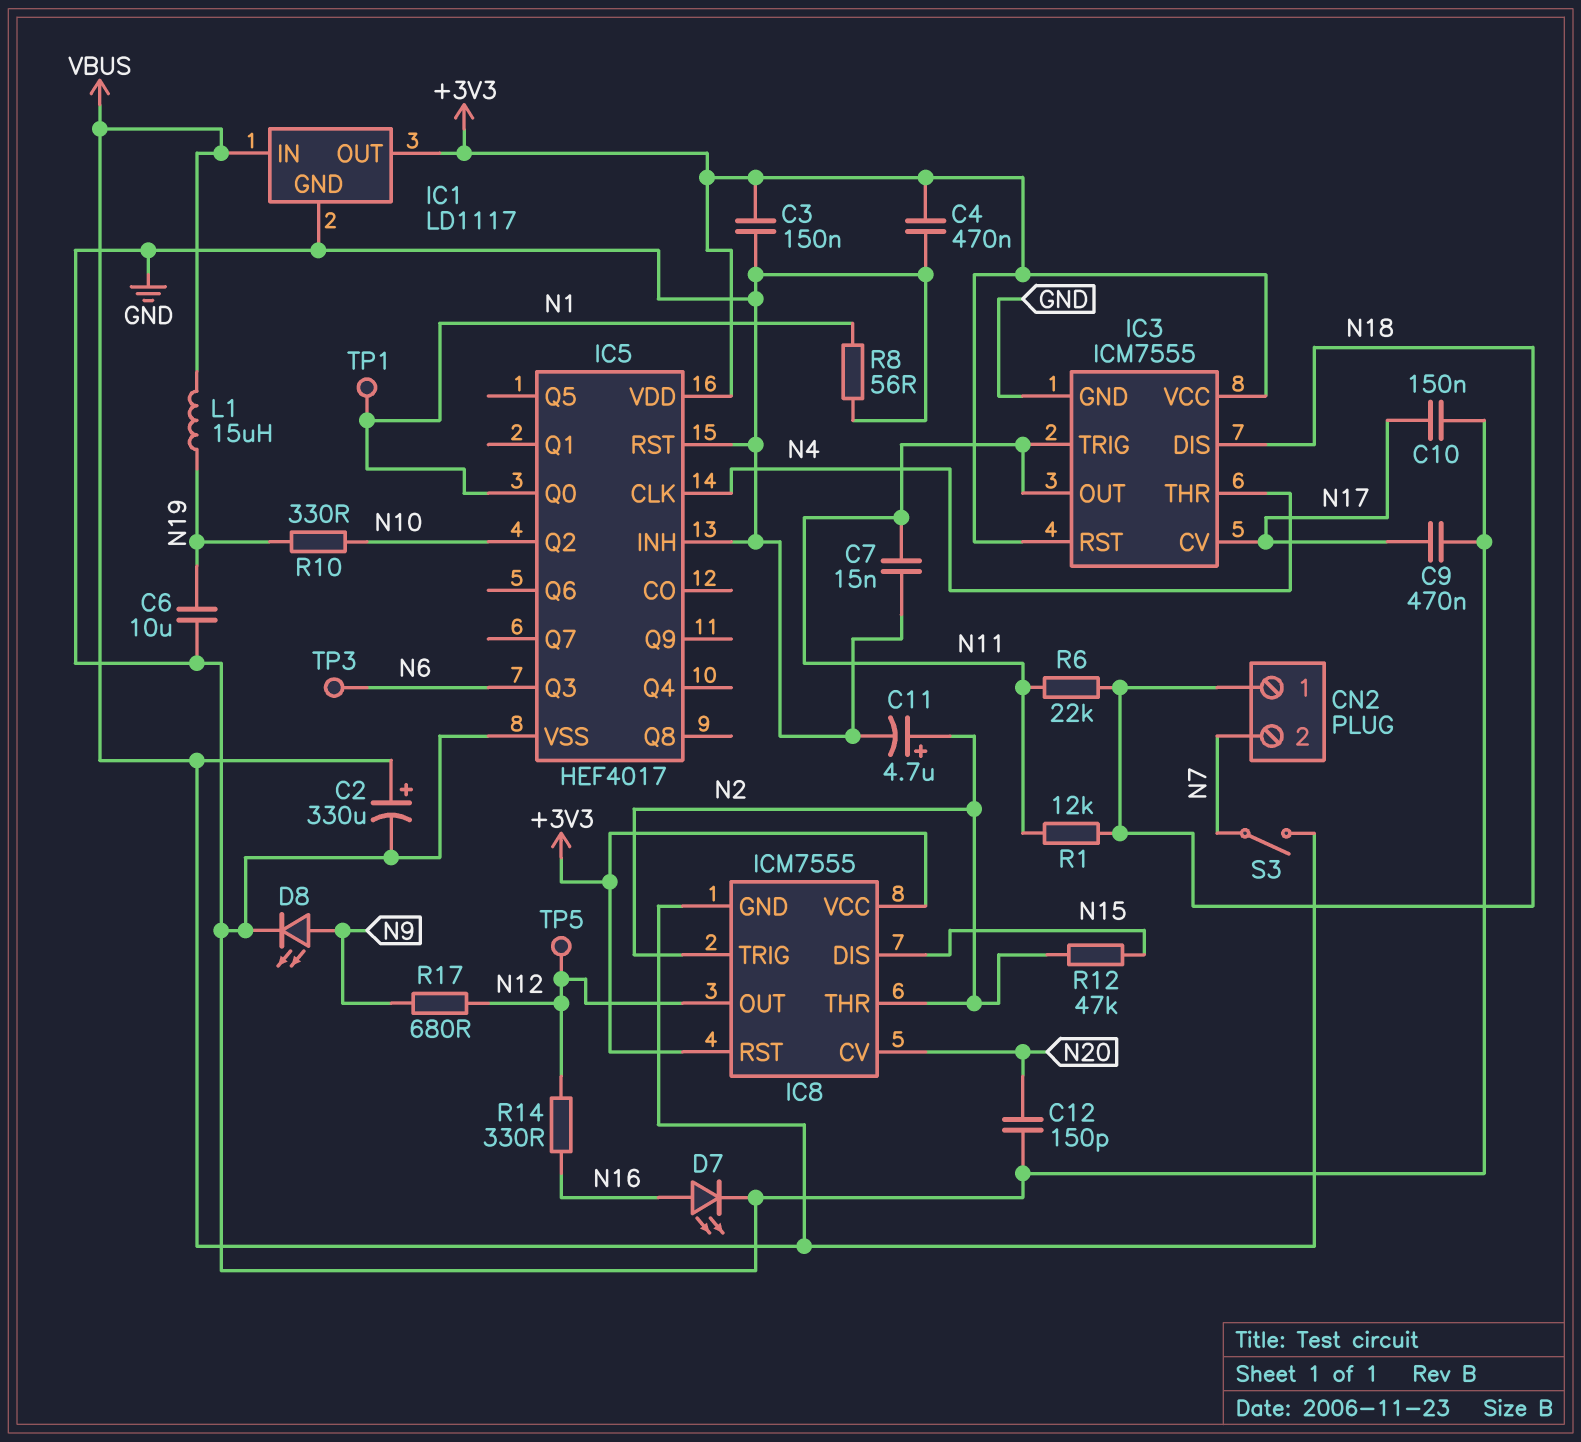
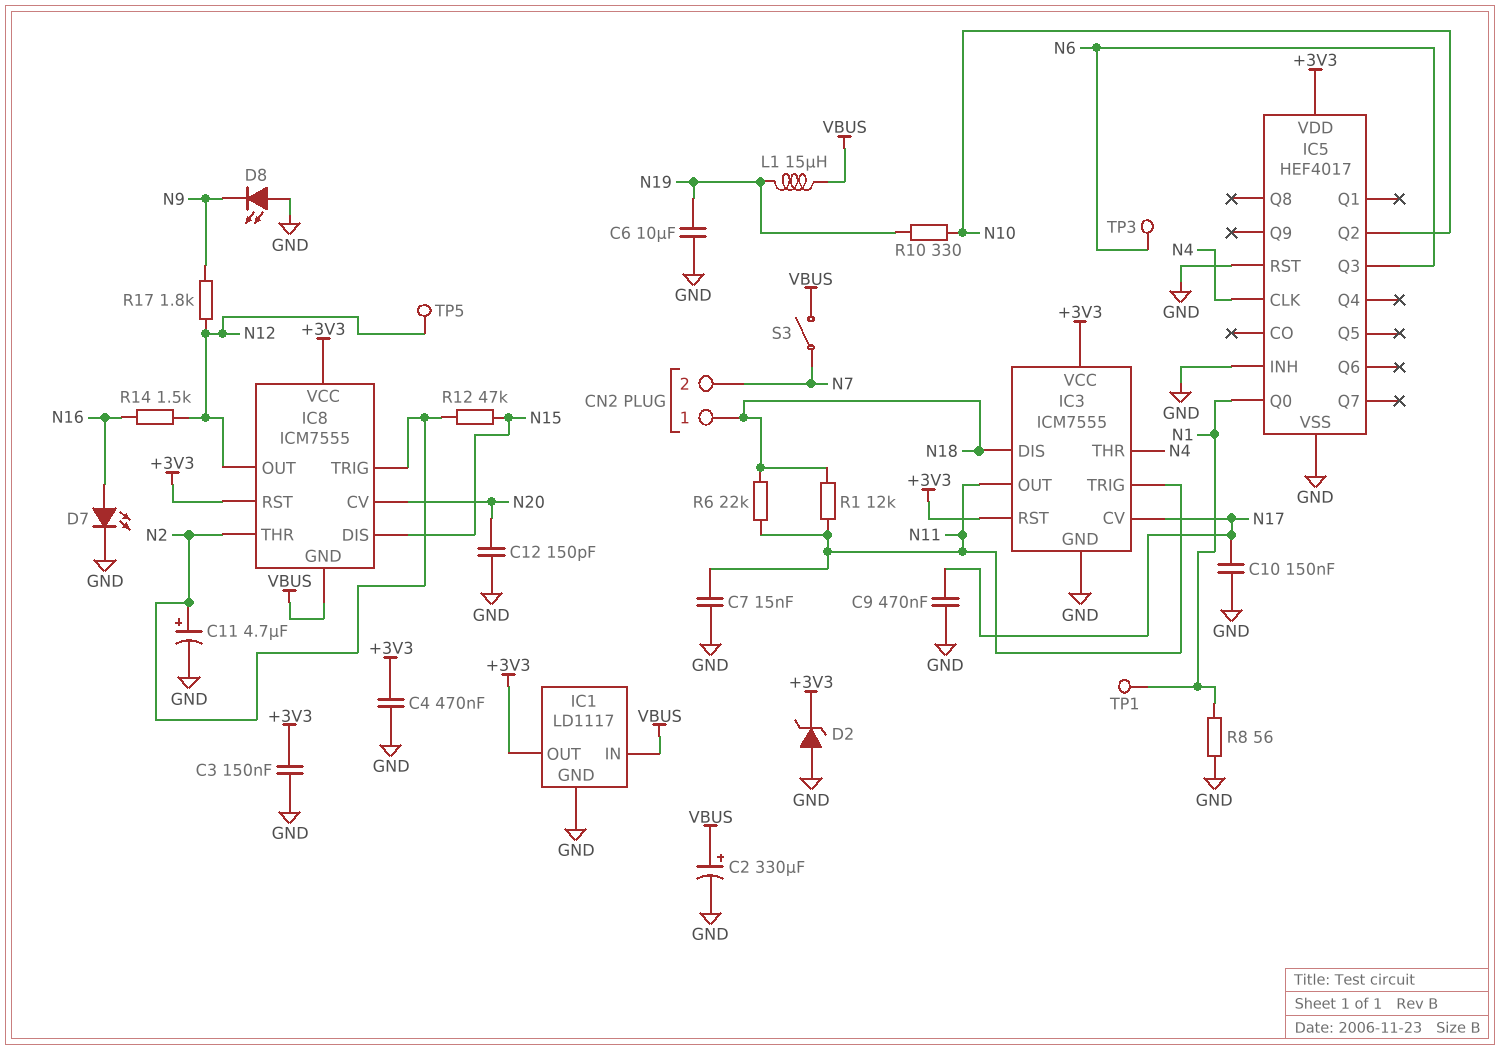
D2: none -> zener (A GND, K +3V3)
D8: LED (A N9, K GND) -> LED (A GND, K N9)
R14: 330 (N12, N16) -> 1.5k (N12, N16)
R17: 680 (N9, N12) -> 1.8k (N9, N12)

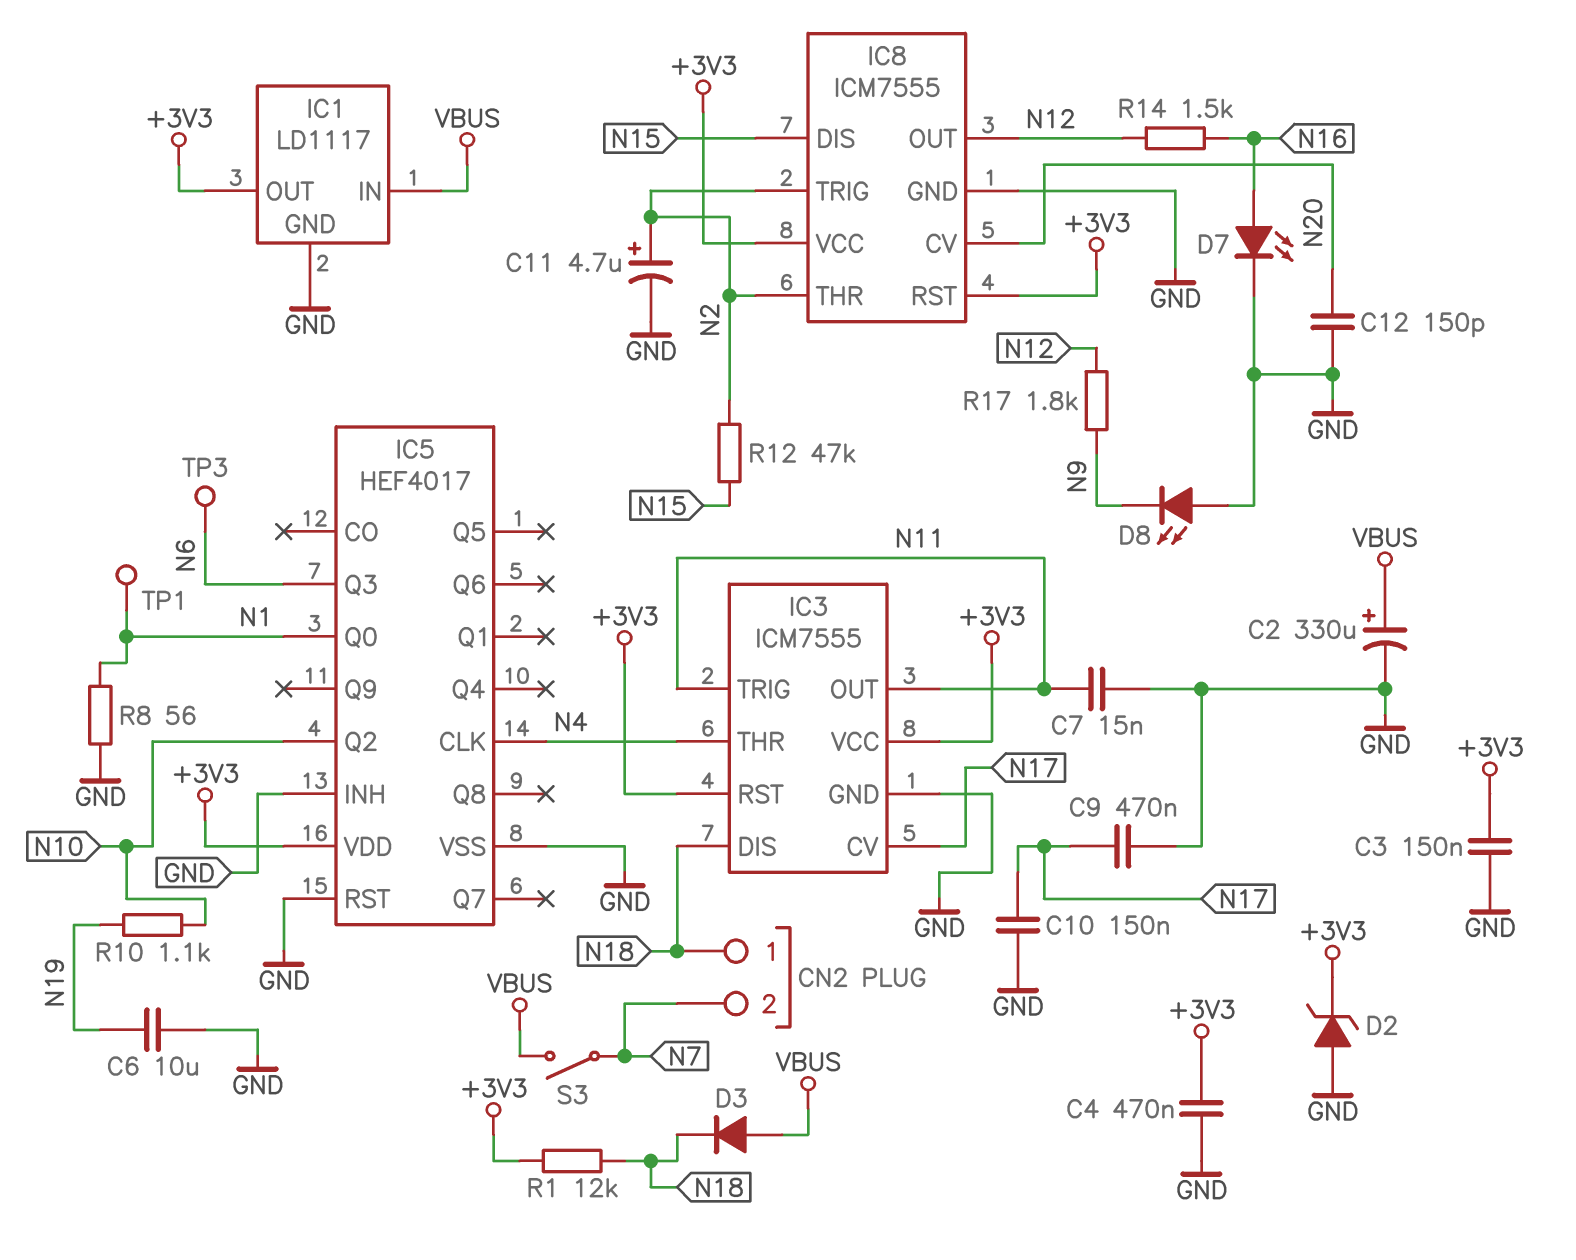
D3: none -> diode (A VBUS, K N18)
IC8 pin GND: VBUS -> GND
L1: 15uH (N19, VBUS) -> none
R1: 12k (N11, N18) -> 12k (+3V3, N18)
R6: 22k (N11, N18) -> none
R10: 330 (N10, N19) -> 1.1k (N10, N19)
TP5: test point (N12) -> none

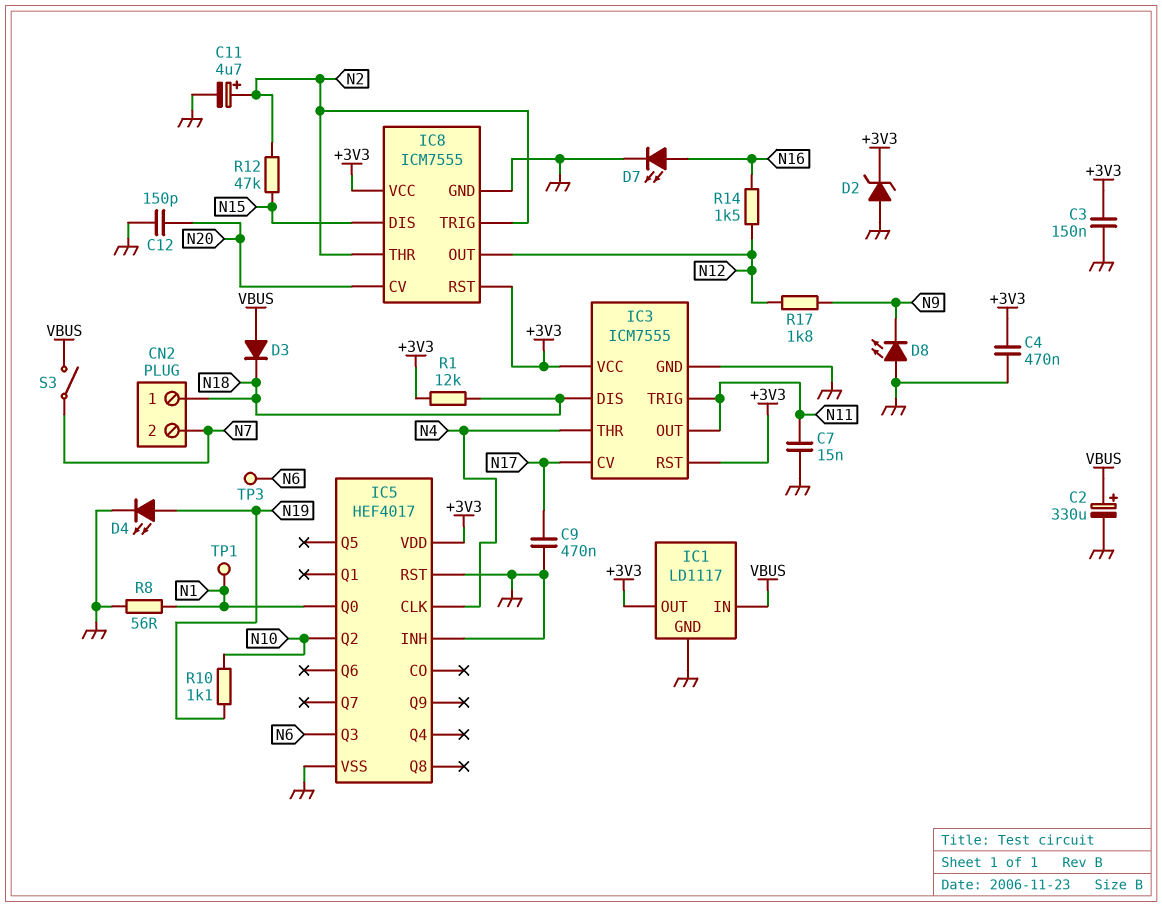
C6: 10uF (GND, N19) -> none
C10: 150nF (GND, N17) -> none
D4: none -> LED (A N19, K GND)

